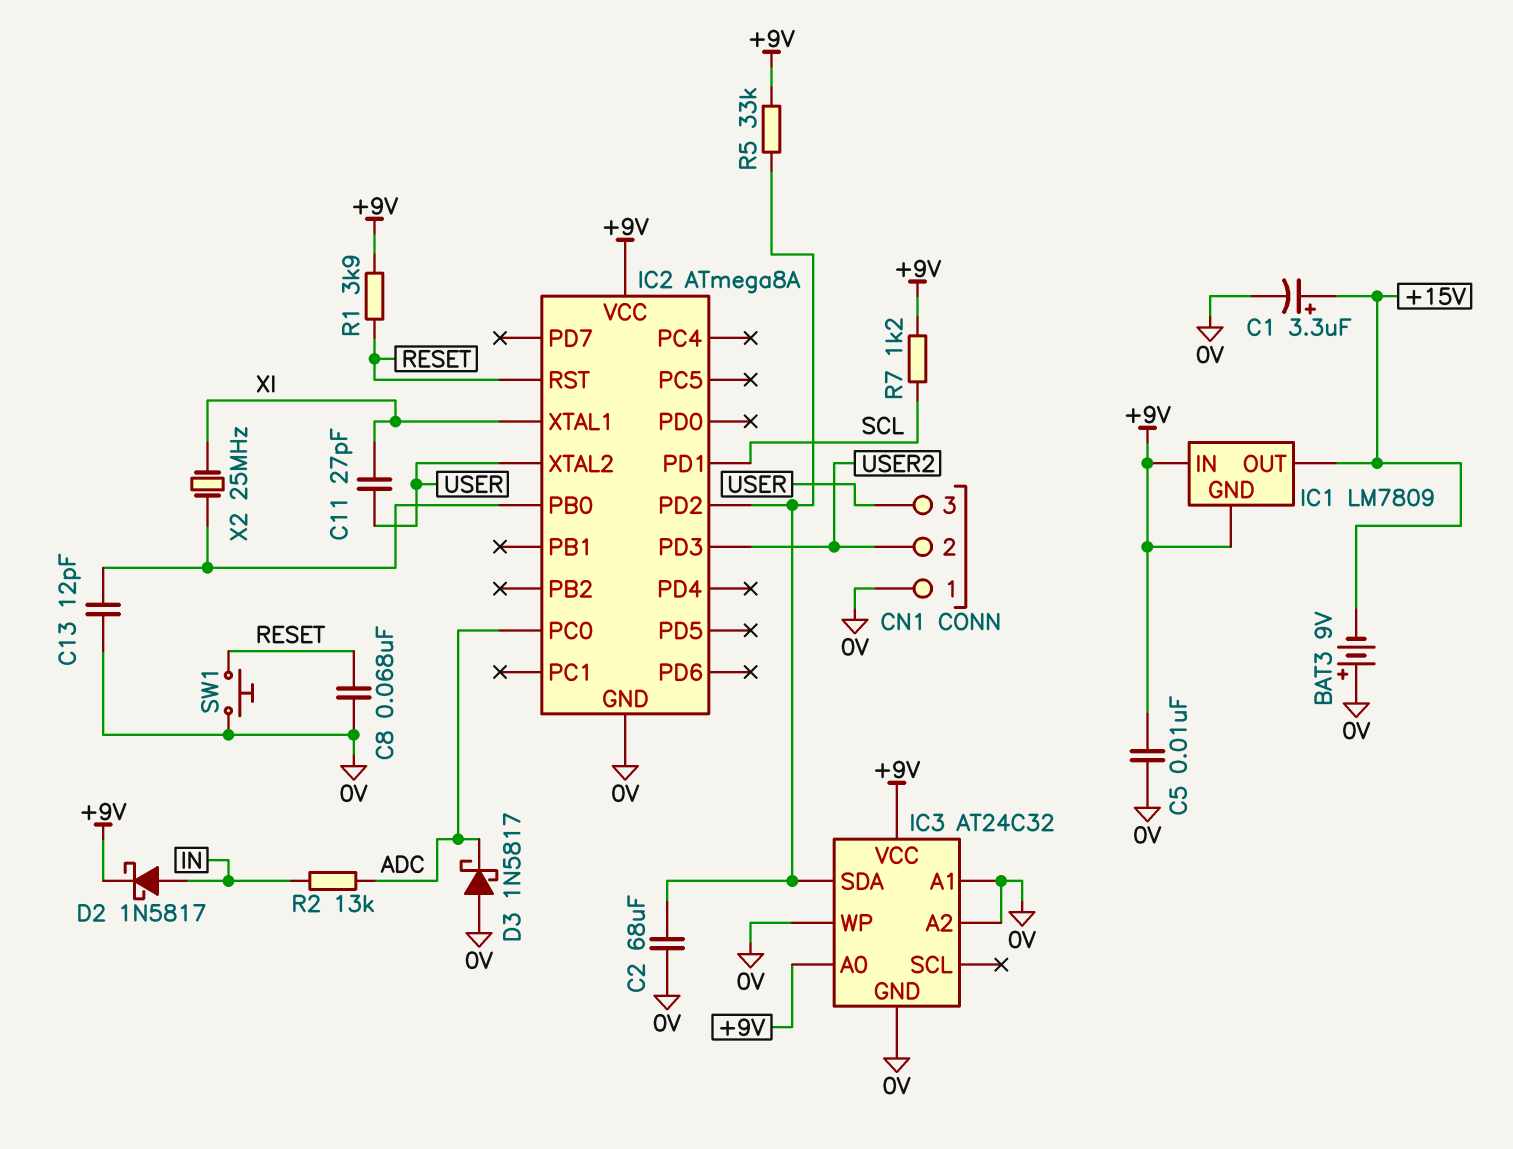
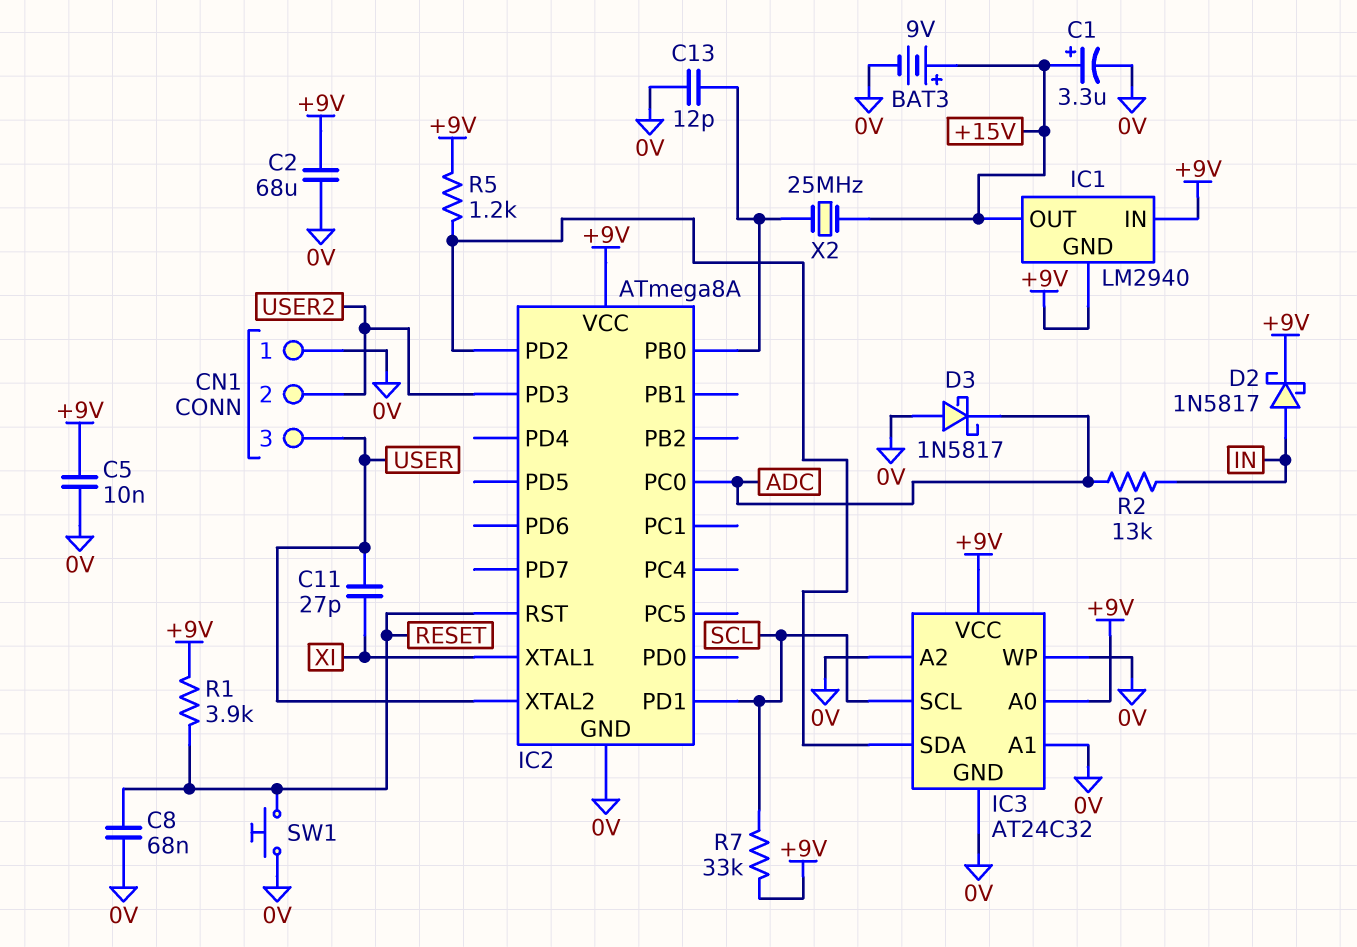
BAT3: 9V (plus 0V, minus +15V) -> 9V (plus +15V, minus 0V)
C2: 68uF (0V, IC2/PD2) -> 68uF (+9V, 0V)
IC1: LM7809 -> LM2940
IC3 pin SCL: none -> SCL
R5: 33k (+9V, IC2/PD2) -> 1.2k (+9V, IC2/PD2)
R7: 1.2k (+9V, SCL) -> 33k (+9V, SCL)
X2: 25MHz (IC2/PB0, XI) -> 25MHz (+15V, IC2/PB0)

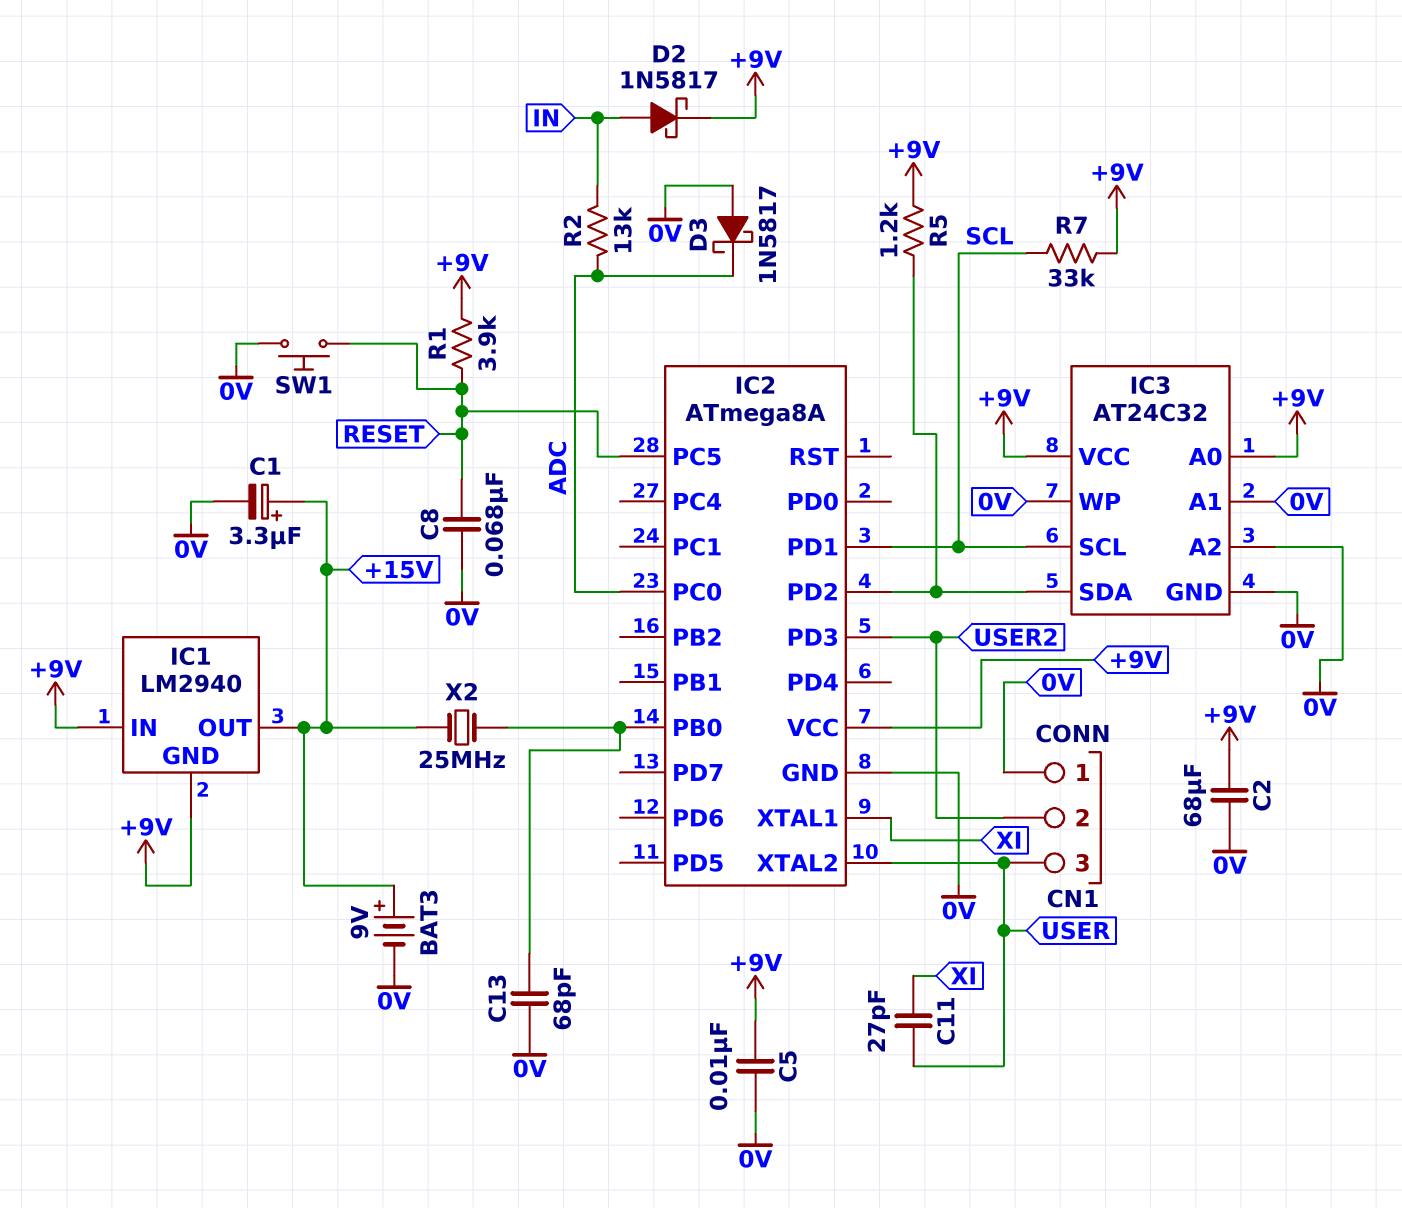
C13: 12pF (0V, IC2/PB0) -> 68pF (0V, IC2/PB0)
IC2 pin PC5: none -> RESET
IC2 pin RST: RESET -> none

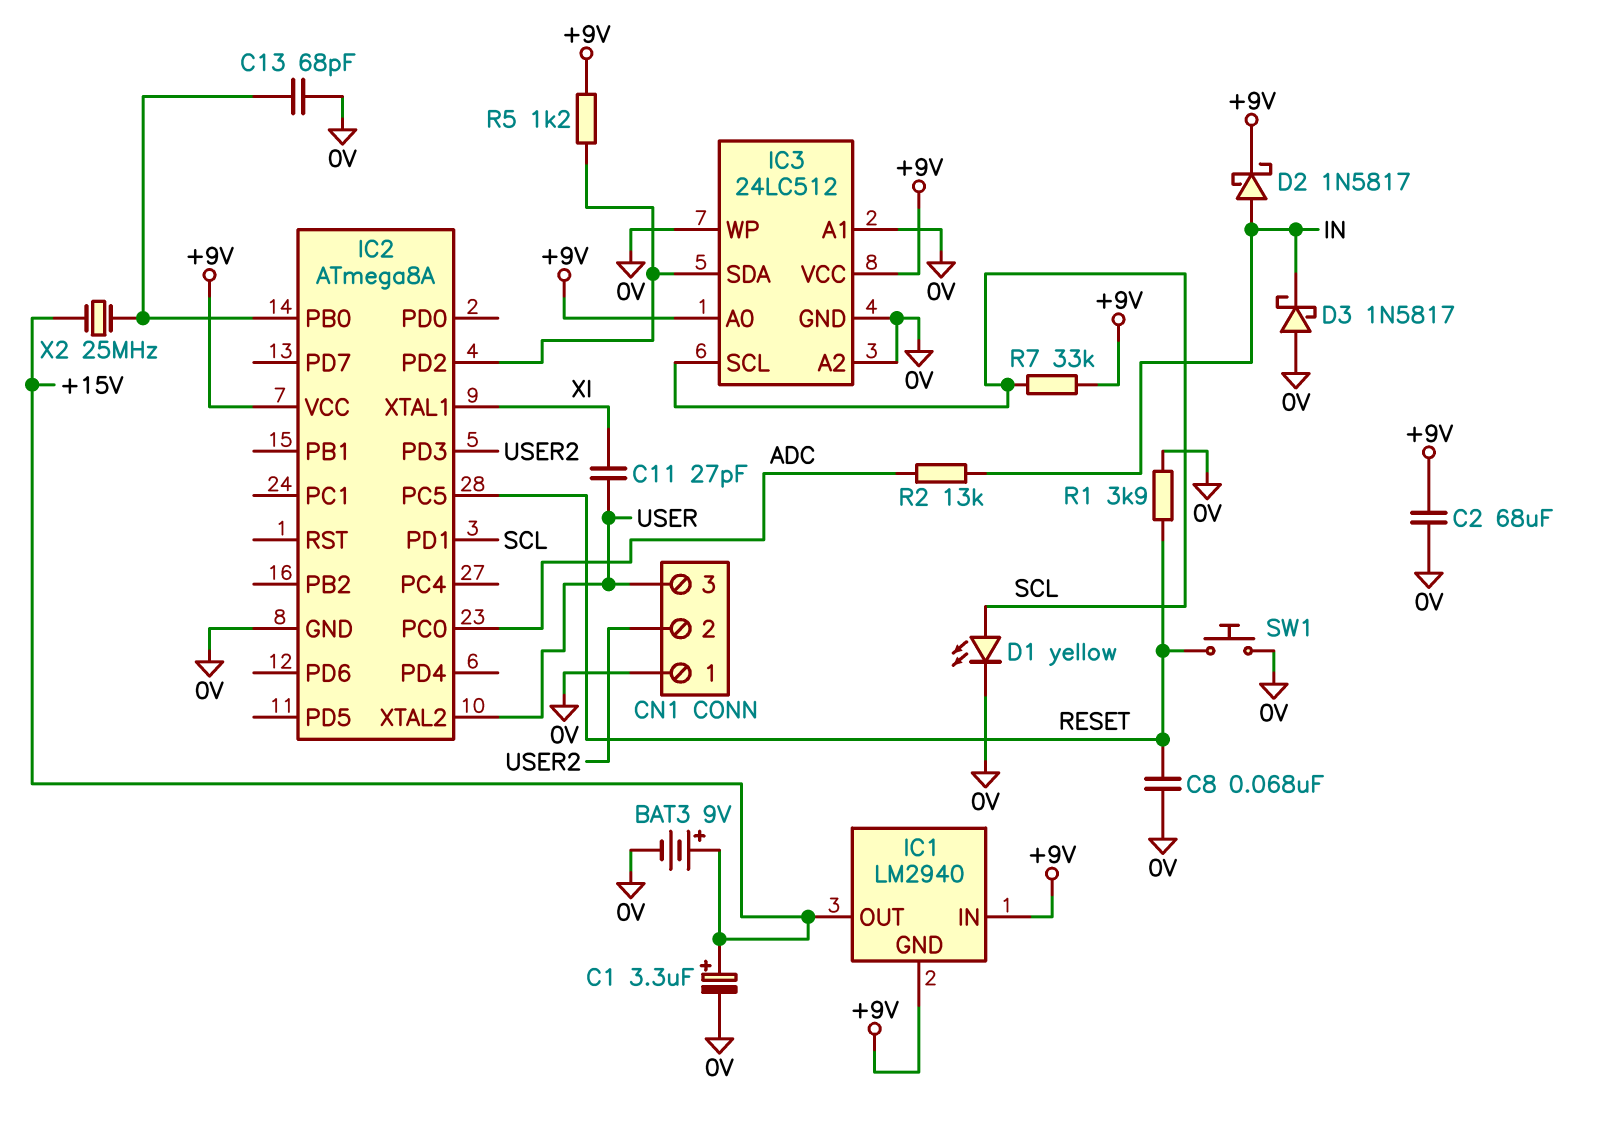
C5: 10nF (+9V, 0V) -> none
D1: none -> LED yellow (A SCL, K 0V)
D3: schottky 1N5817 (A 0V, K ADC) -> schottky 1N5817 (A 0V, K IN)
IC3: AT24C32 -> 24LC512
R1: 3.9k (+9V, RESET) -> 3.9k (0V, RESET)

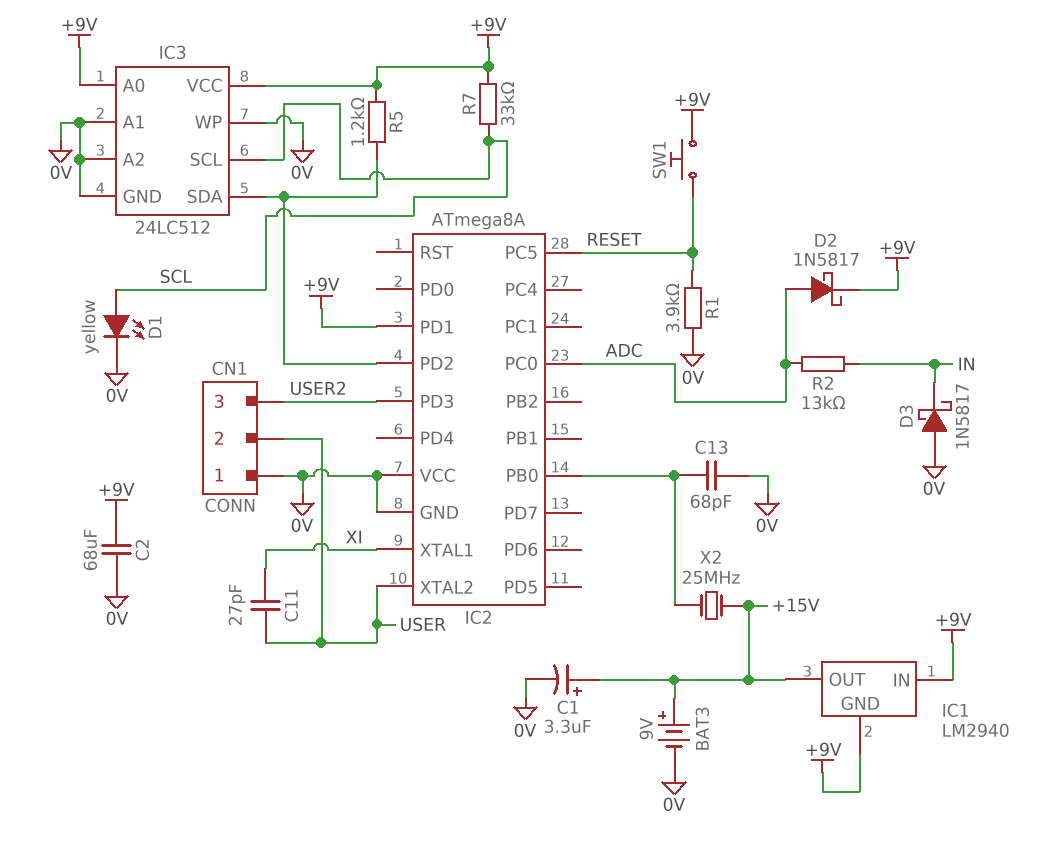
C8: 68nF (0V, RESET) -> none
CN1 pin 2: USER2 -> USER
CN1 pin 3: USER -> USER2
D2: schottky 1N5817 (A IN, K +9V) -> schottky 1N5817 (A ADC, K +9V)
IC2 pin PD1: SCL -> +9V
IC2 pin VCC: +9V -> 0V
SW1: button (0V, RESET) -> button (+9V, RESET)

